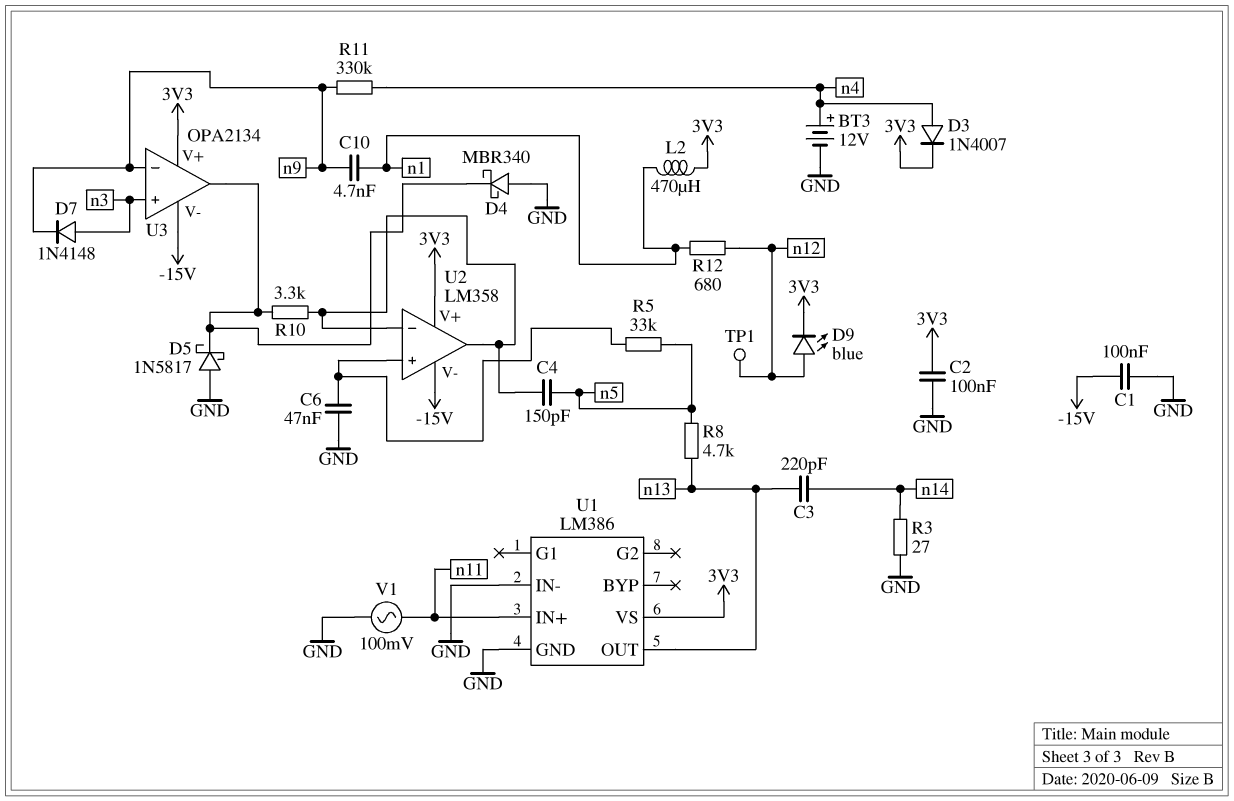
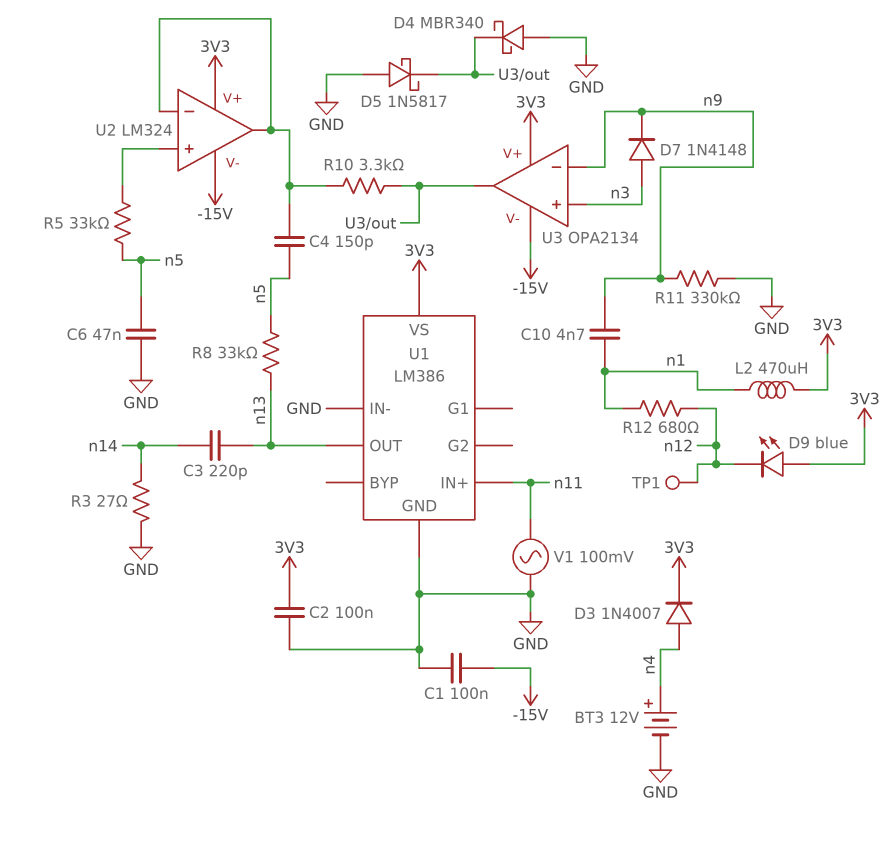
C6: 47nF (GND, U2/in+) -> 47nF (GND, n5)
D9: LED blue (A n12, K 3V3) -> LED blue (A 3V3, K n12)
R8: 4.7k (n5, n13) -> 33k (n5, n13)
R11: 330k (n4, n9) -> 330k (GND, n9)
U2: LM358 -> LM324

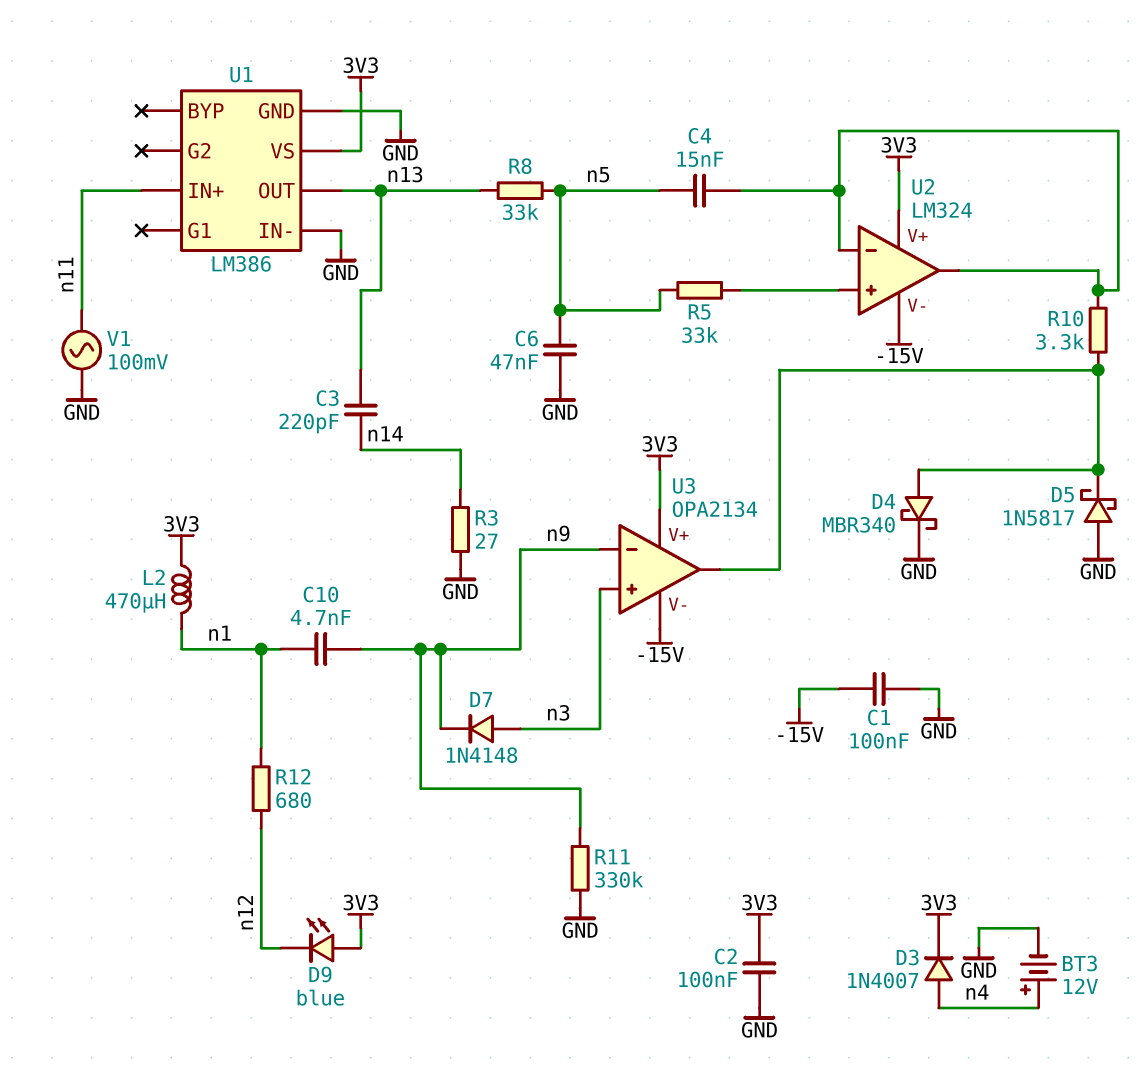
C4: 150pF (U2/in-, n5) -> 15nF (U2/in-, n5)
D4: schottky MBR340 (A GND, K U3/out) -> schottky MBR340 (A U3/out, K GND)
TP1: test point (n12) -> none

